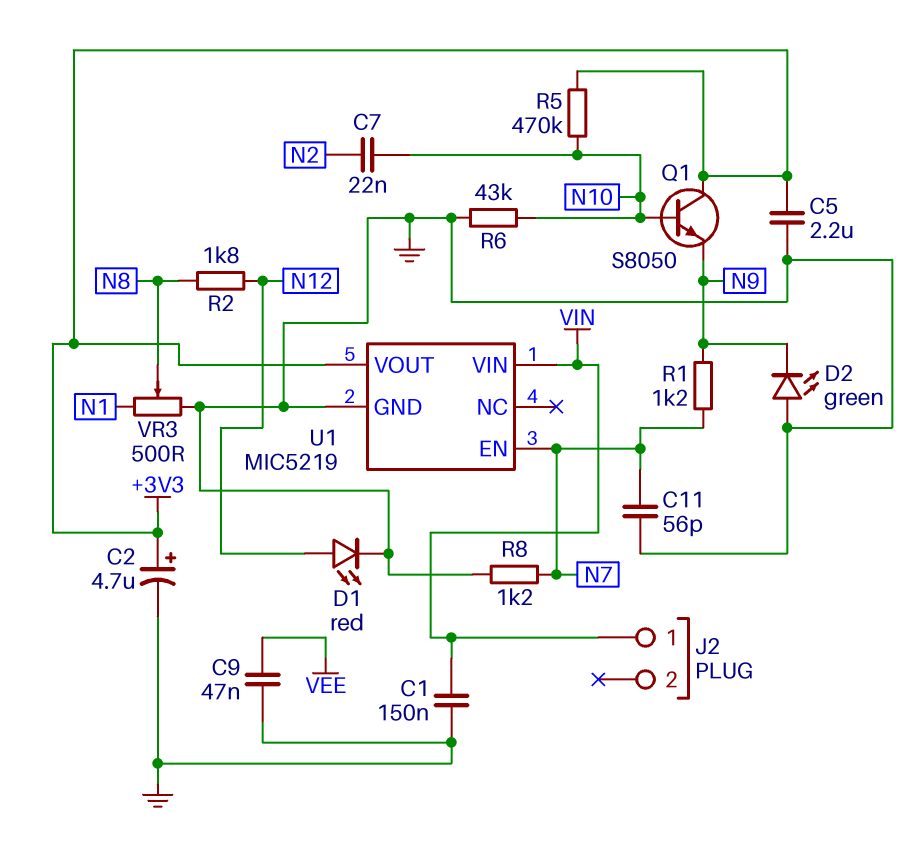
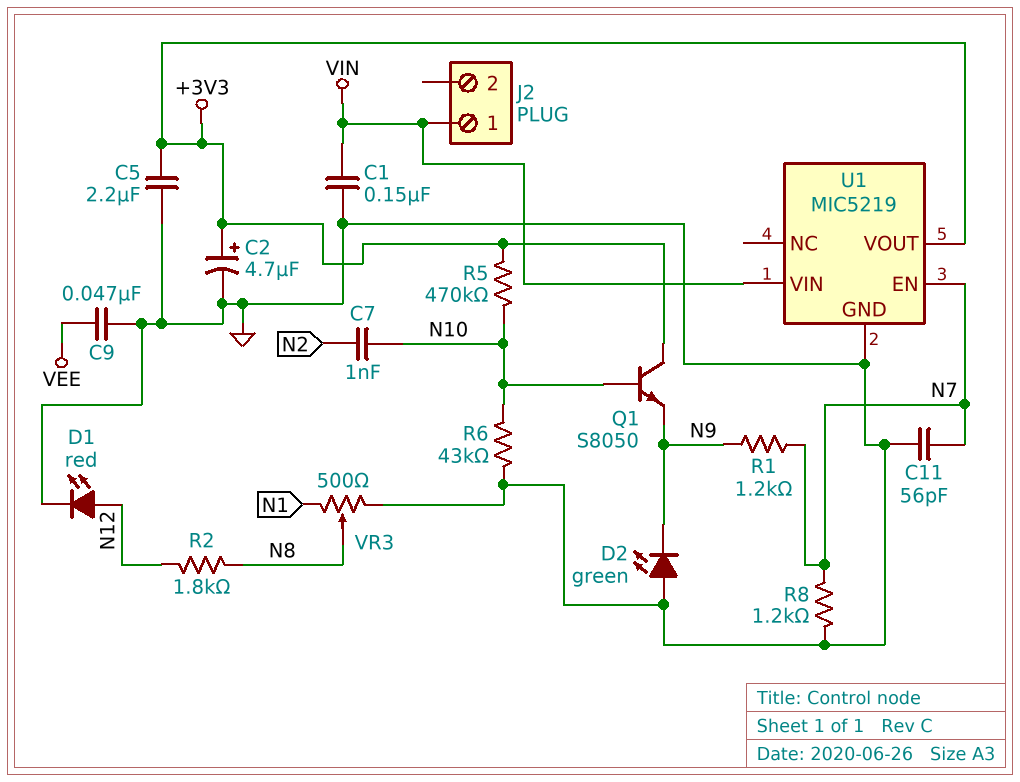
C7: 22nF (N2, N10) -> 1nF (N2, N10)

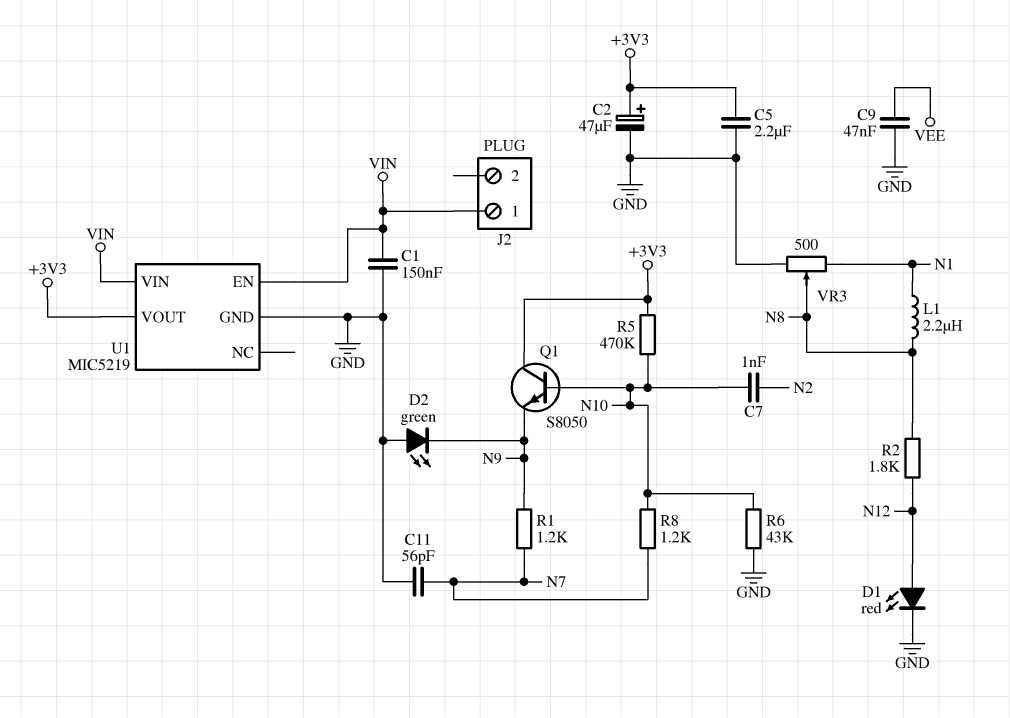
C2: 4.7uF (plus +3V3, minus GND) -> 47uF (plus +3V3, minus GND)
L1: none -> 2.2uH (N1, N8)
R8: 1.2k (GND, N7) -> 1.2k (N7, N10)
U1 pin EN: N7 -> VIN

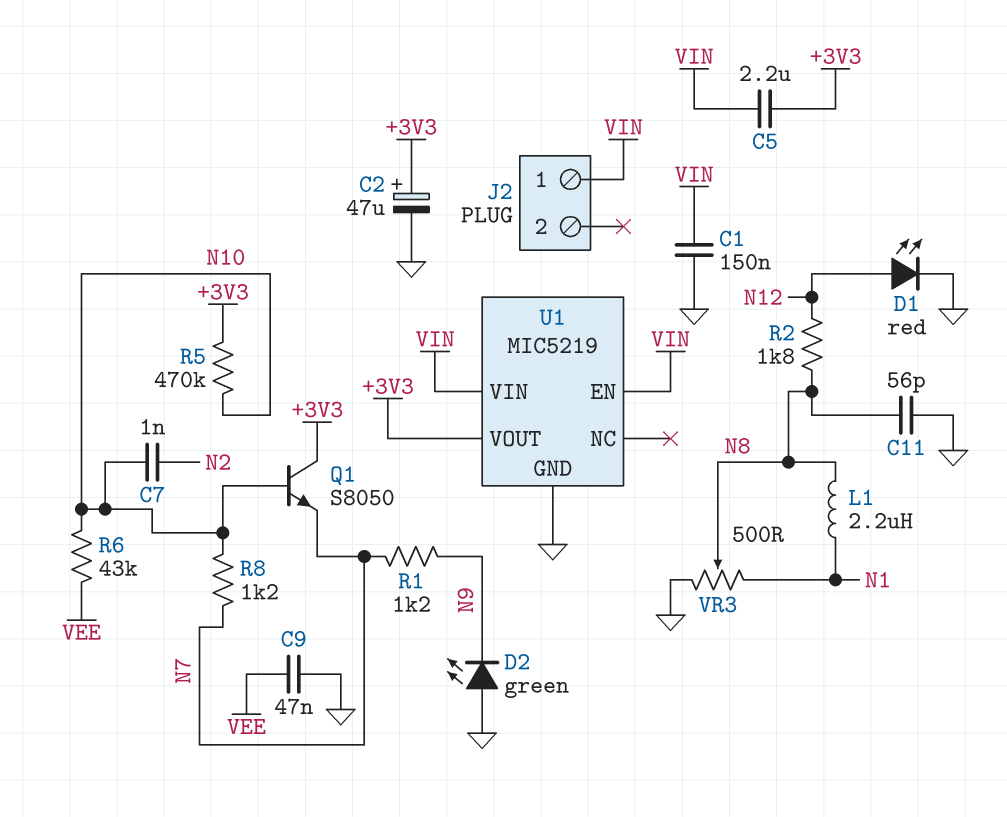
C5: 2.2uF (+3V3, GND) -> 2.2uF (+3V3, VIN)
C11: 56pF (GND, N7) -> 56pF (GND, N8)
Q1: NPN S8050 (B N10, C +3V3, E N9) -> NPN S8050 (B N10, C +3V3, E N7)
R6: 43k (GND, N10) -> 43k (N10, VEE)

